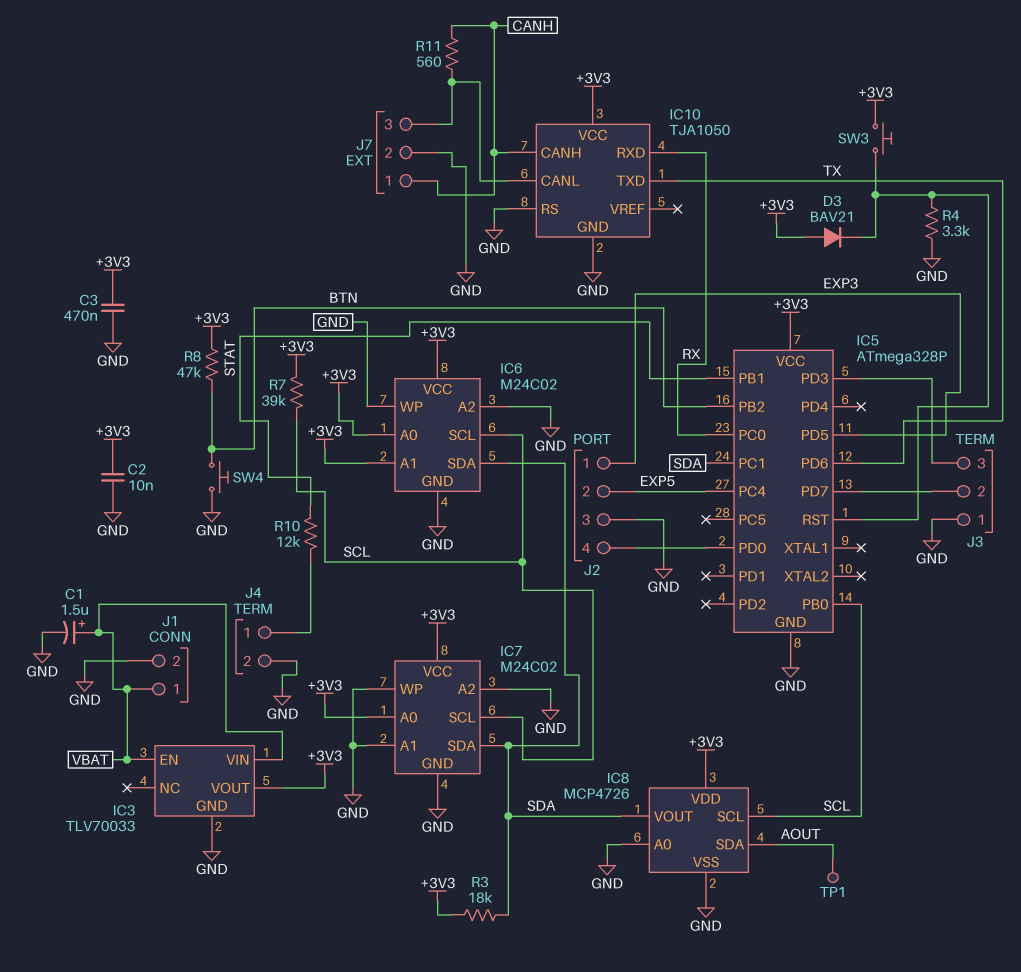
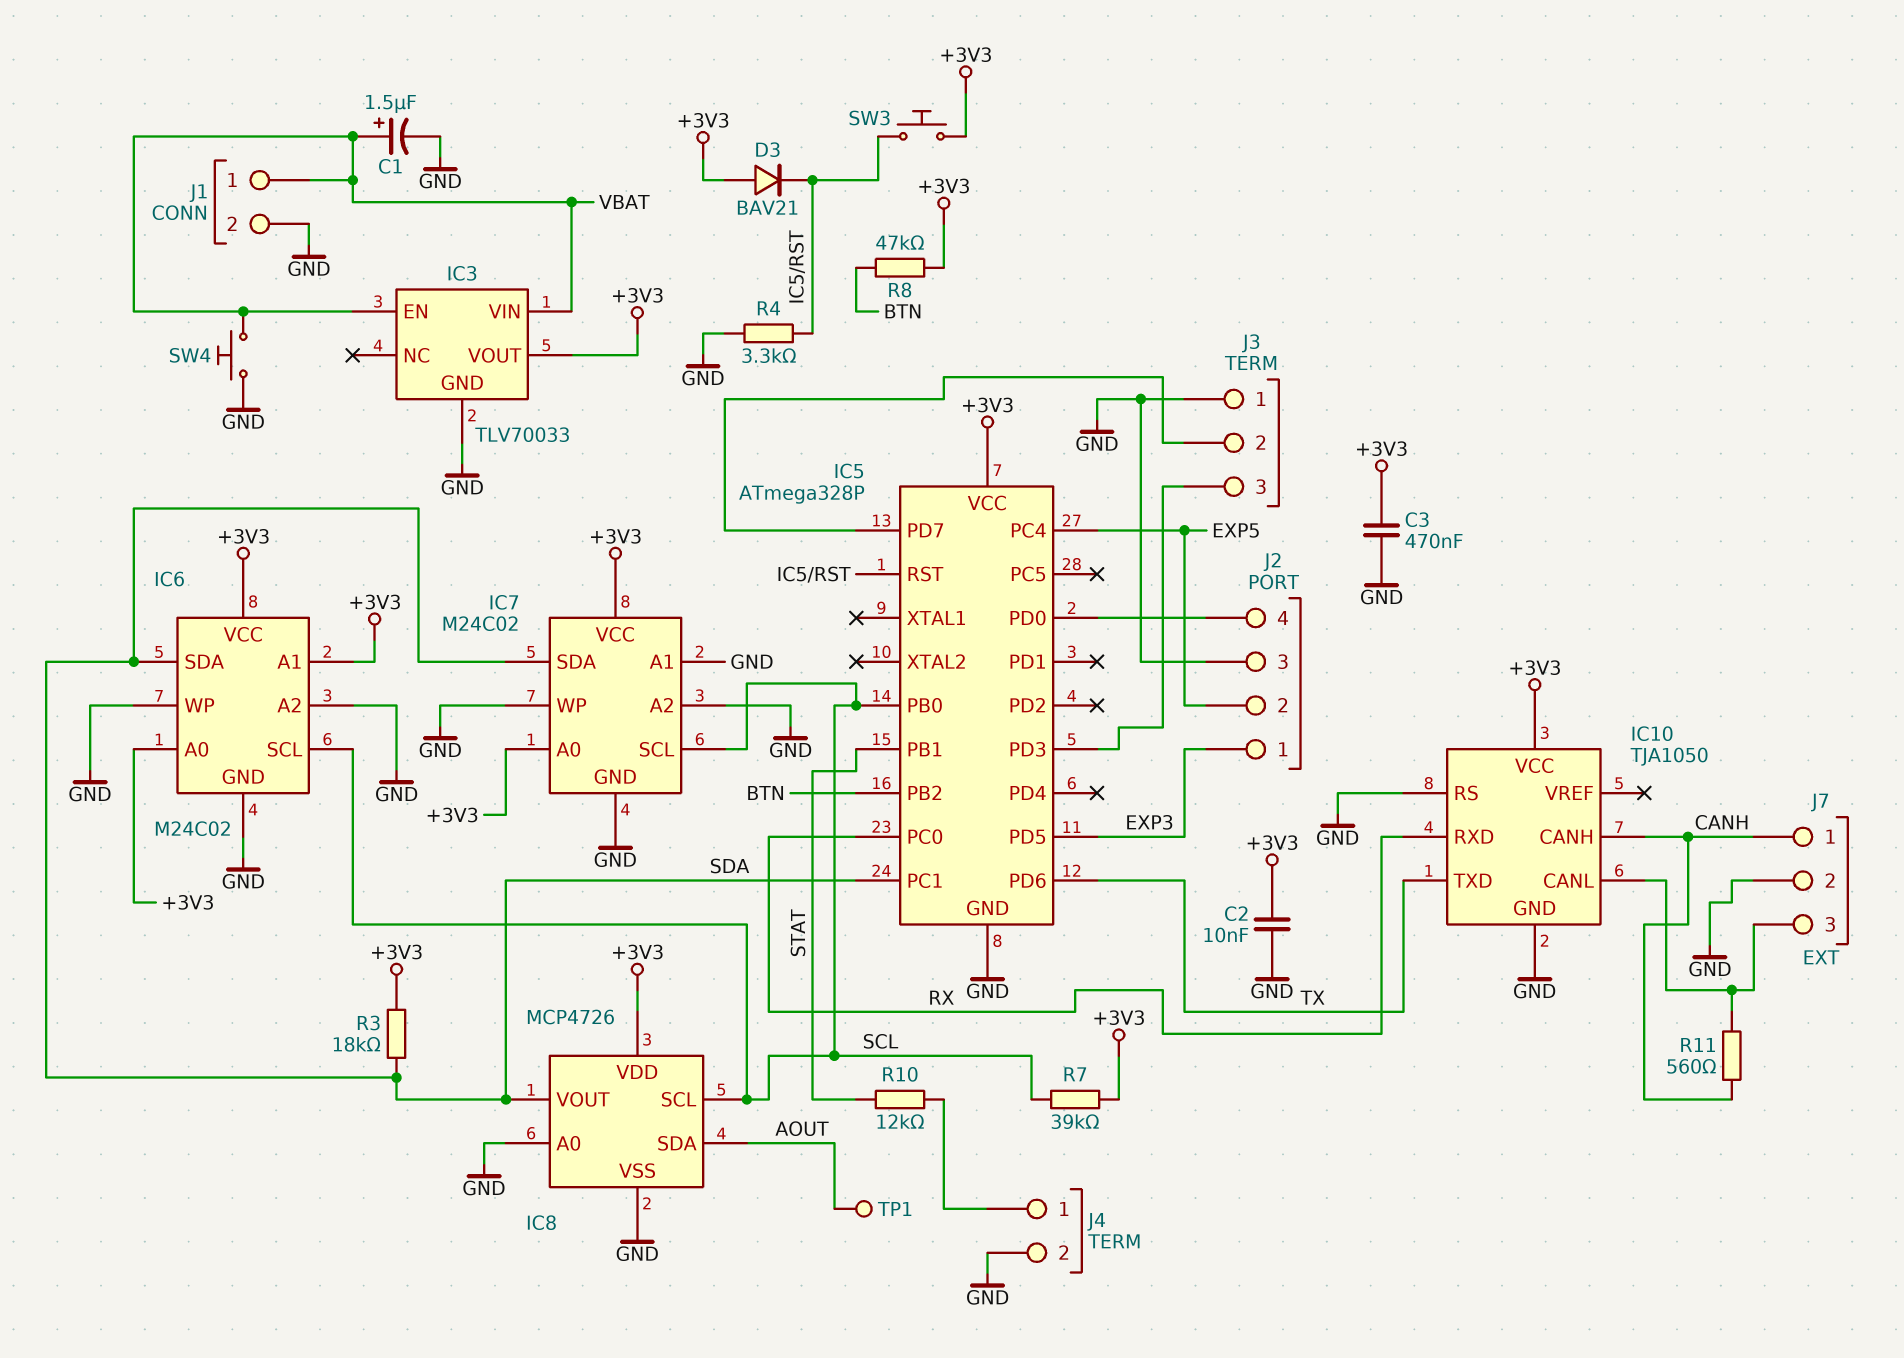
SW4: button (BTN, GND) -> button (GND, VBAT)

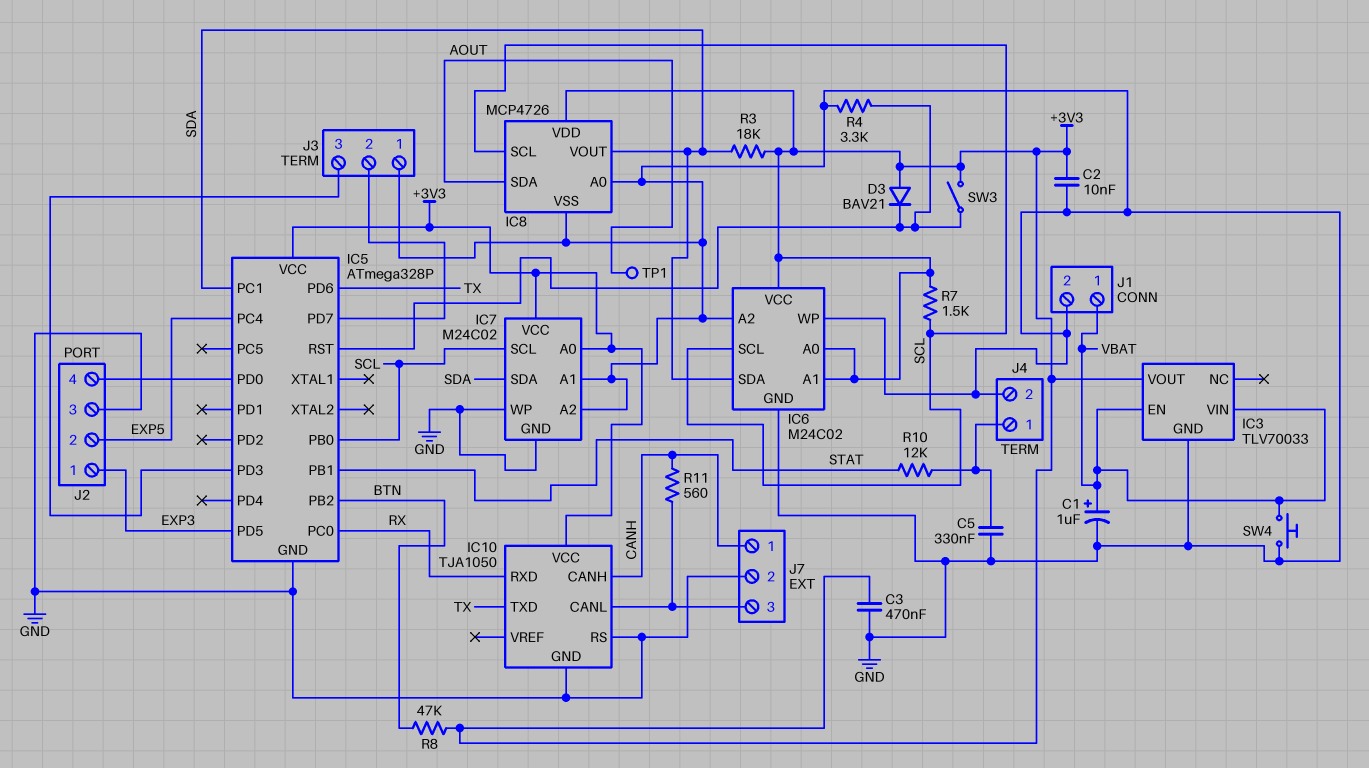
C1: 1.5uF (plus VBAT, minus GND) -> 1uF (plus VBAT, minus GND)
C5: none -> 330nF (GND, J4/1)
R7: 39k (+3V3, SCL) -> 1.5k (+3V3, SCL)
SW3: button (+3V3, IC5/RST) -> switch (+3V3, IC5/RST)

